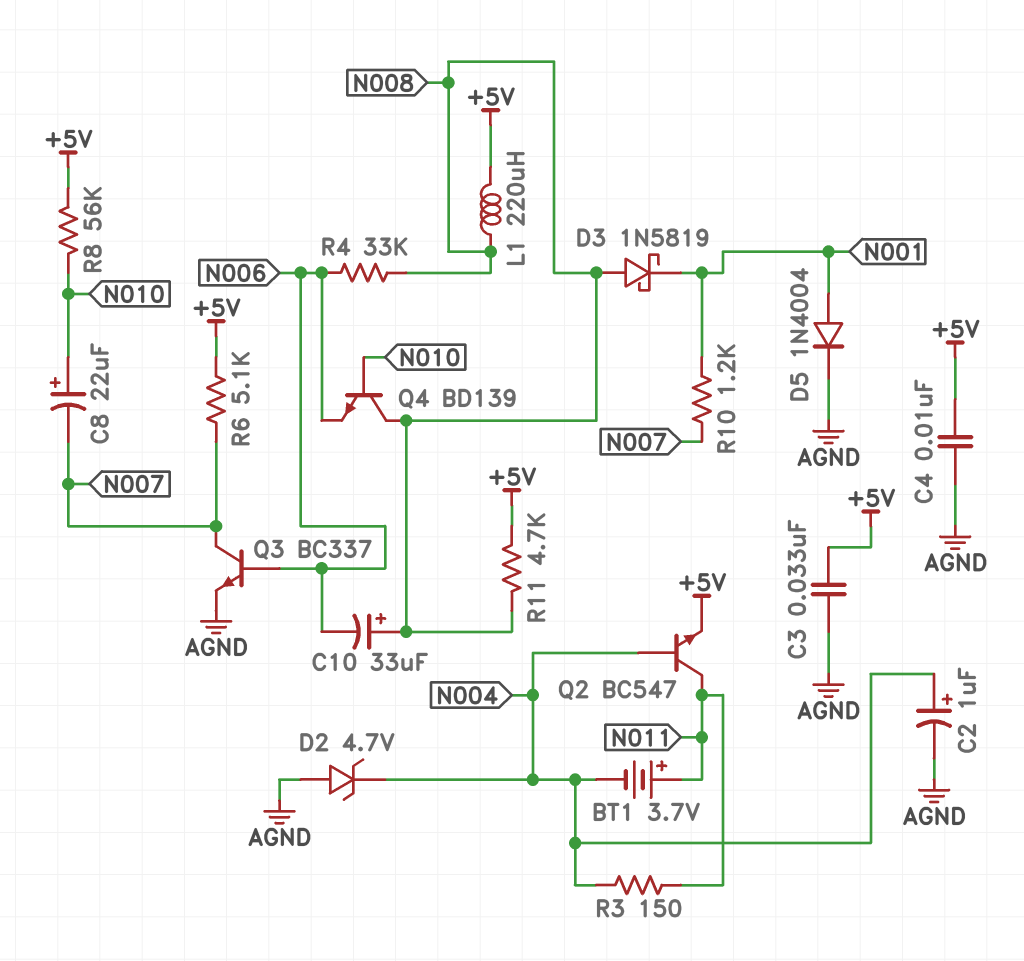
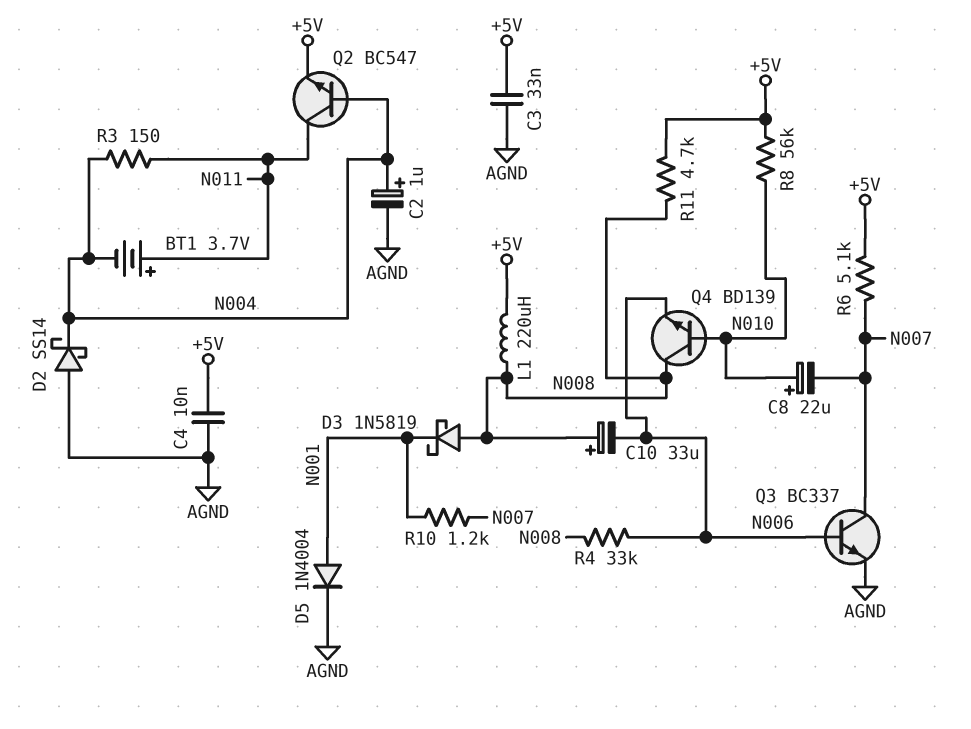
D2: zener 4.7V (A AGND, K N004) -> schottky SS14 (A AGND, K N004)

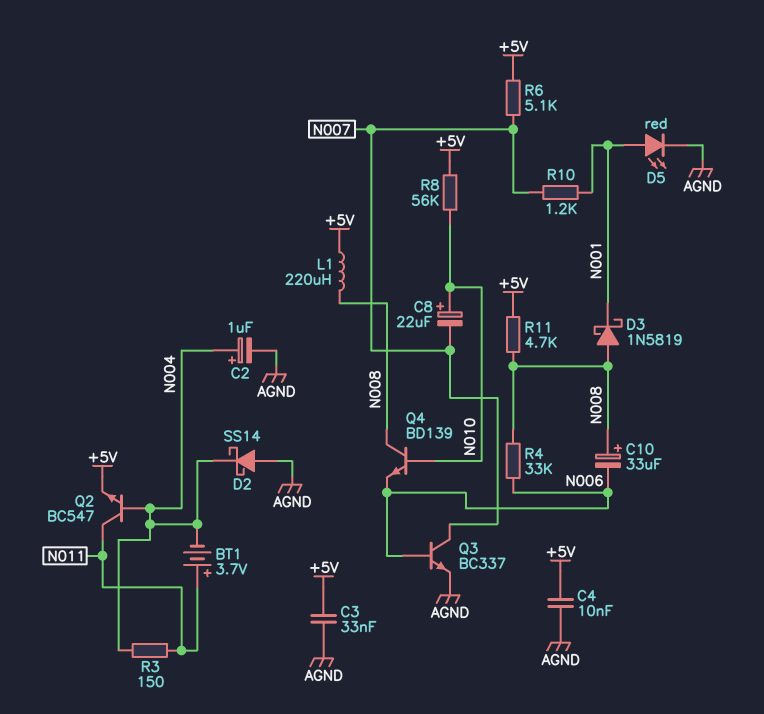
D5: diode 1N4004 (A N001, K AGND) -> LED red (A N001, K AGND)

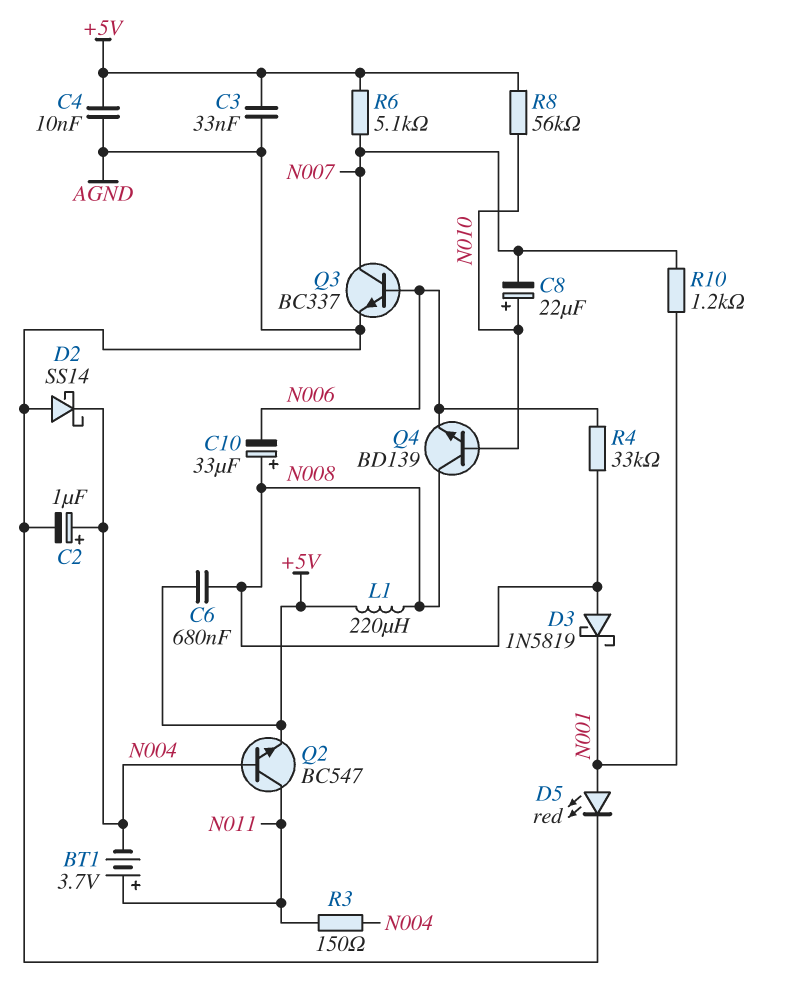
C6: none -> 680nF (+5V, N008)
R11: 4.7k (+5V, N008) -> none

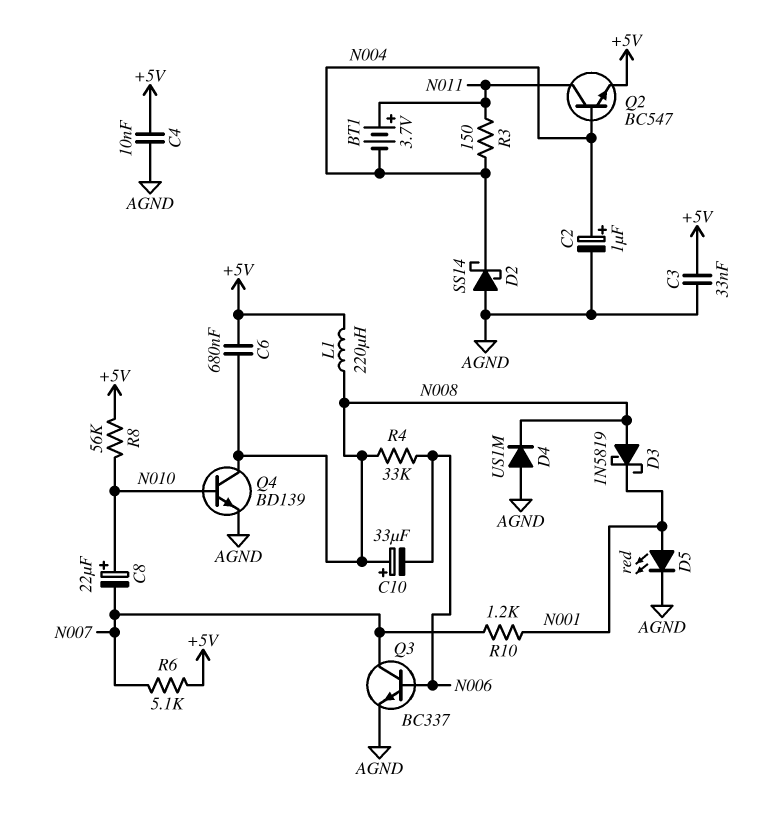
D4: none -> diode US1M (A AGND, K N008)
Q4: NPN BD139 (B N010, C N008, E N006) -> NPN BD139 (B N010, C N008, E AGND)

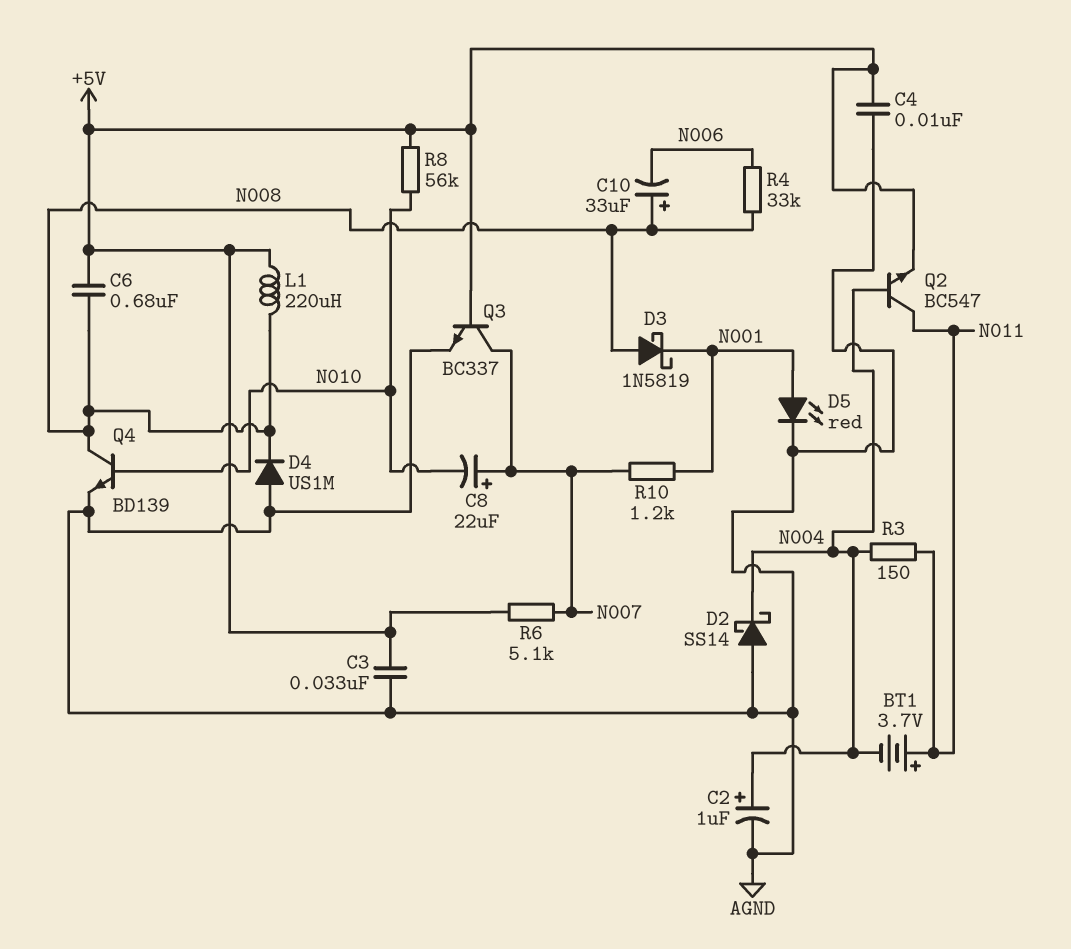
C8: 22uF (plus N010, minus N007) -> 22uF (plus N007, minus N010)
Q3: NPN BC337 (B N006, C N007, E AGND) -> NPN BC337 (B +5V, C N007, E AGND)

